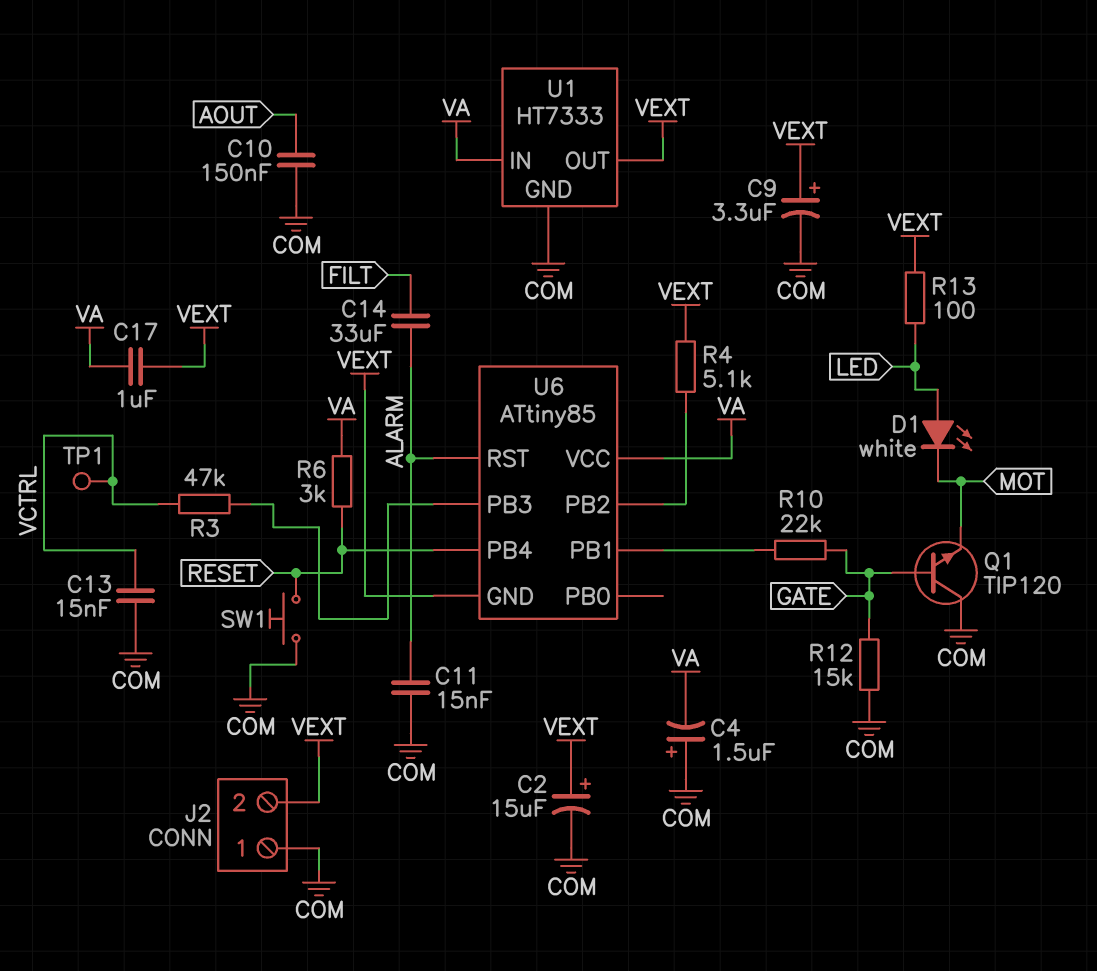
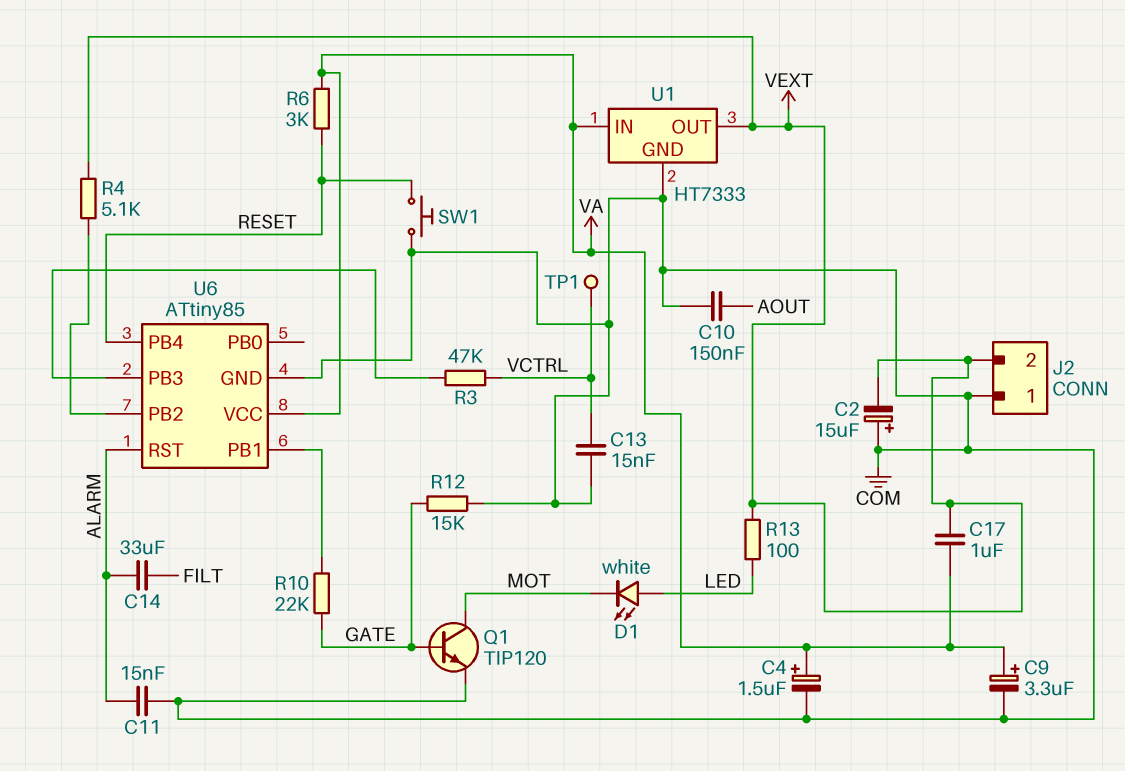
C2: 15uF (plus VEXT, minus COM) -> 15uF (plus COM, minus VEXT)
C4: 1.5uF (plus COM, minus VA) -> 1.5uF (plus VA, minus COM)
C9: 3.3uF (plus VEXT, minus COM) -> 3.3uF (plus VA, minus COM)
Q1: NPN TIP120 (B GATE, C COM, E MOT) -> NPN TIP120 (B GATE, C MOT, E COM)
U6 pin GND: VEXT -> COM

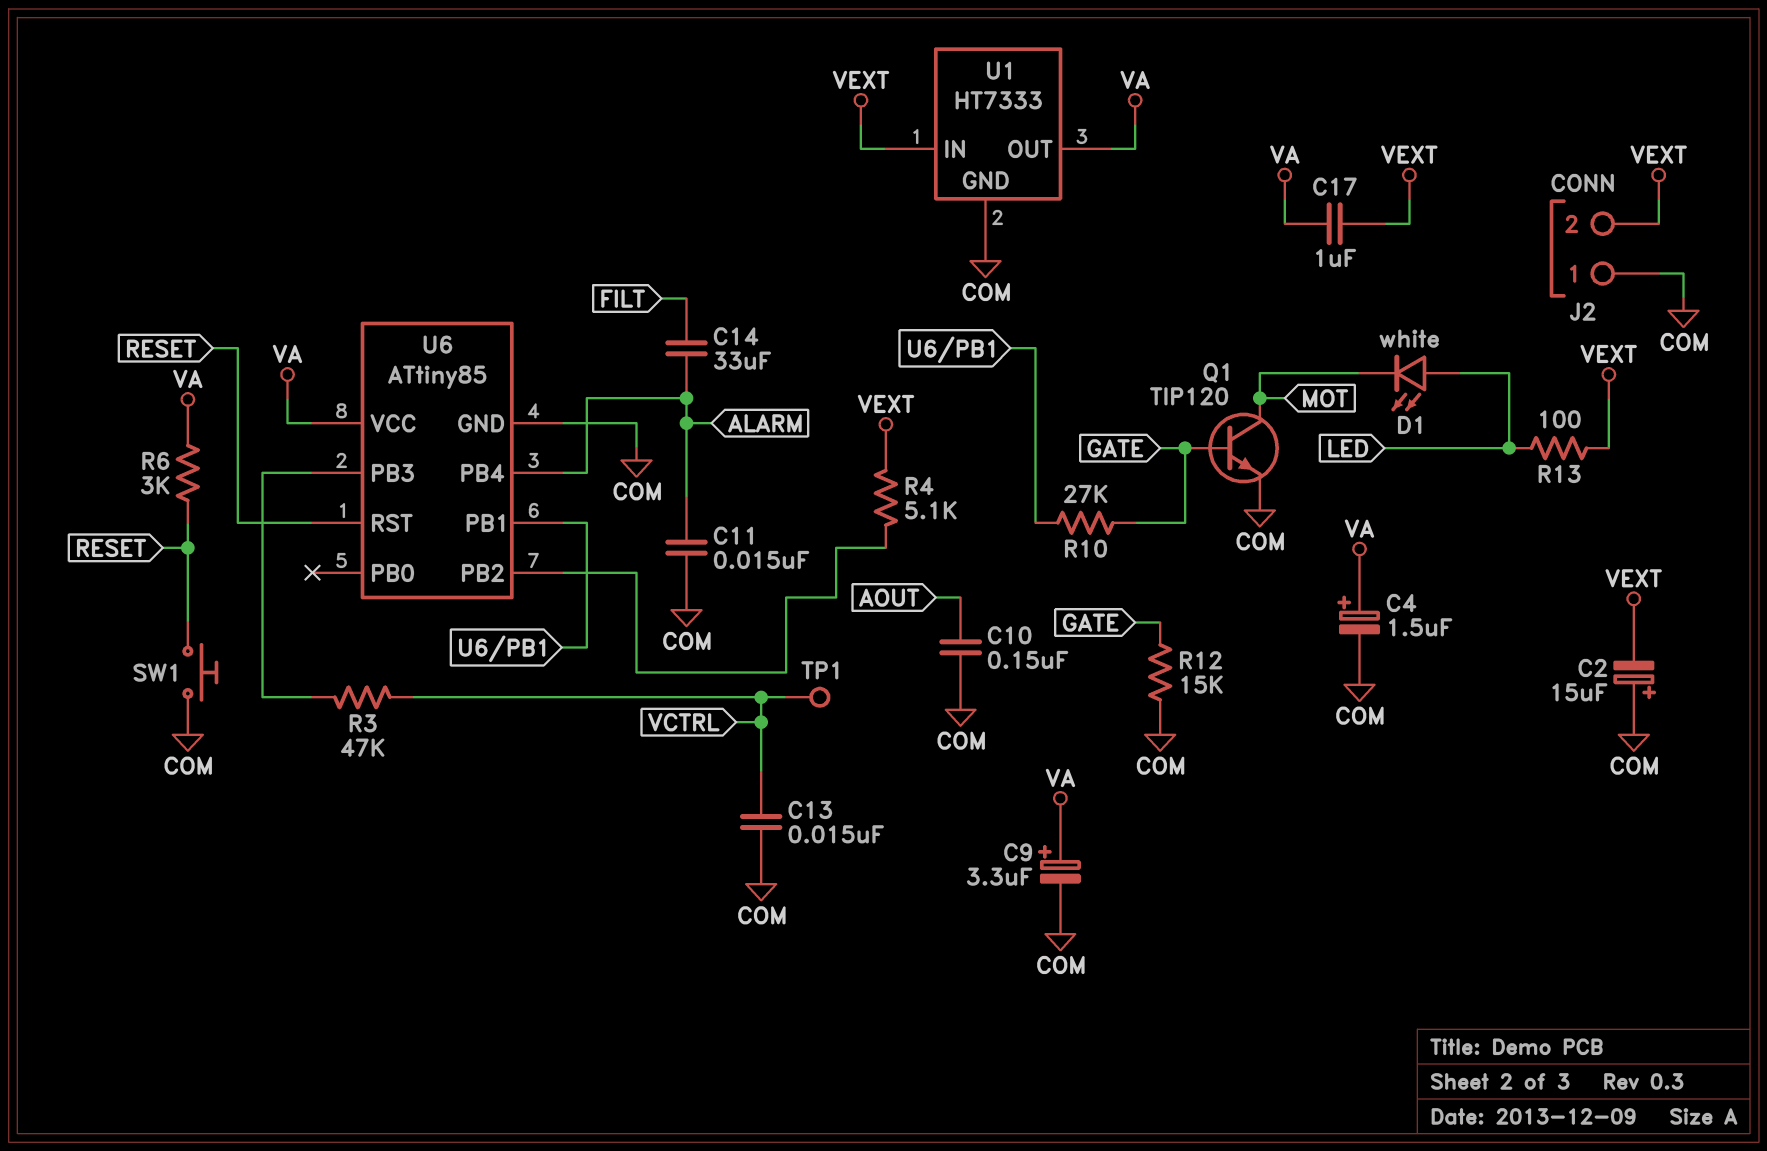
R10: 22k (GATE, U6/PB1) -> 27k (GATE, U6/PB1)
U1 pin IN: VA -> VEXT
U1 pin OUT: VEXT -> VA
U6 pin PB4: RESET -> ALARM
U6 pin RST: ALARM -> RESET

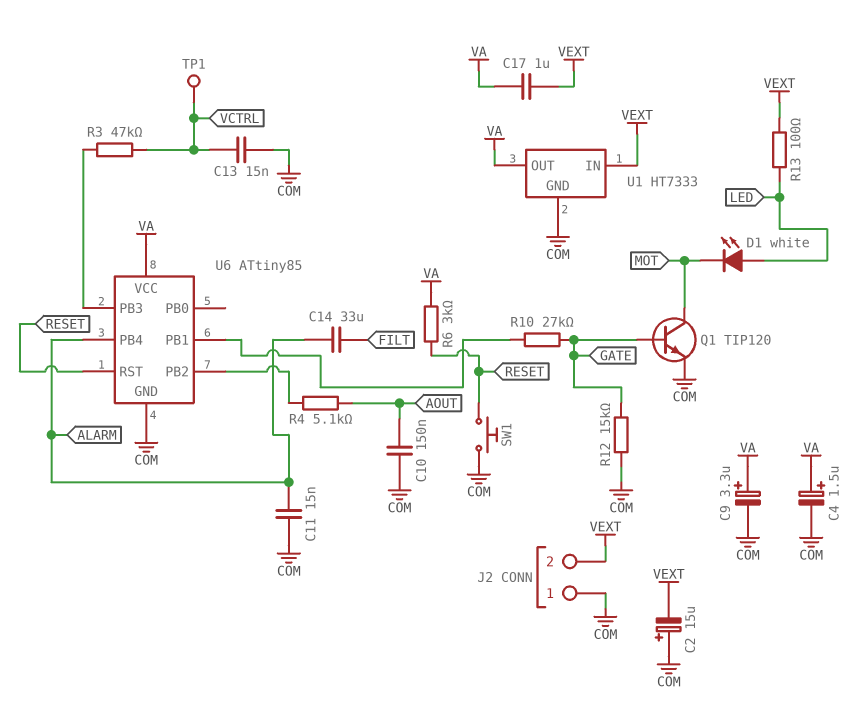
R4: 5.1k (U6/PB2, VEXT) -> 5.1k (AOUT, U6/PB2)

